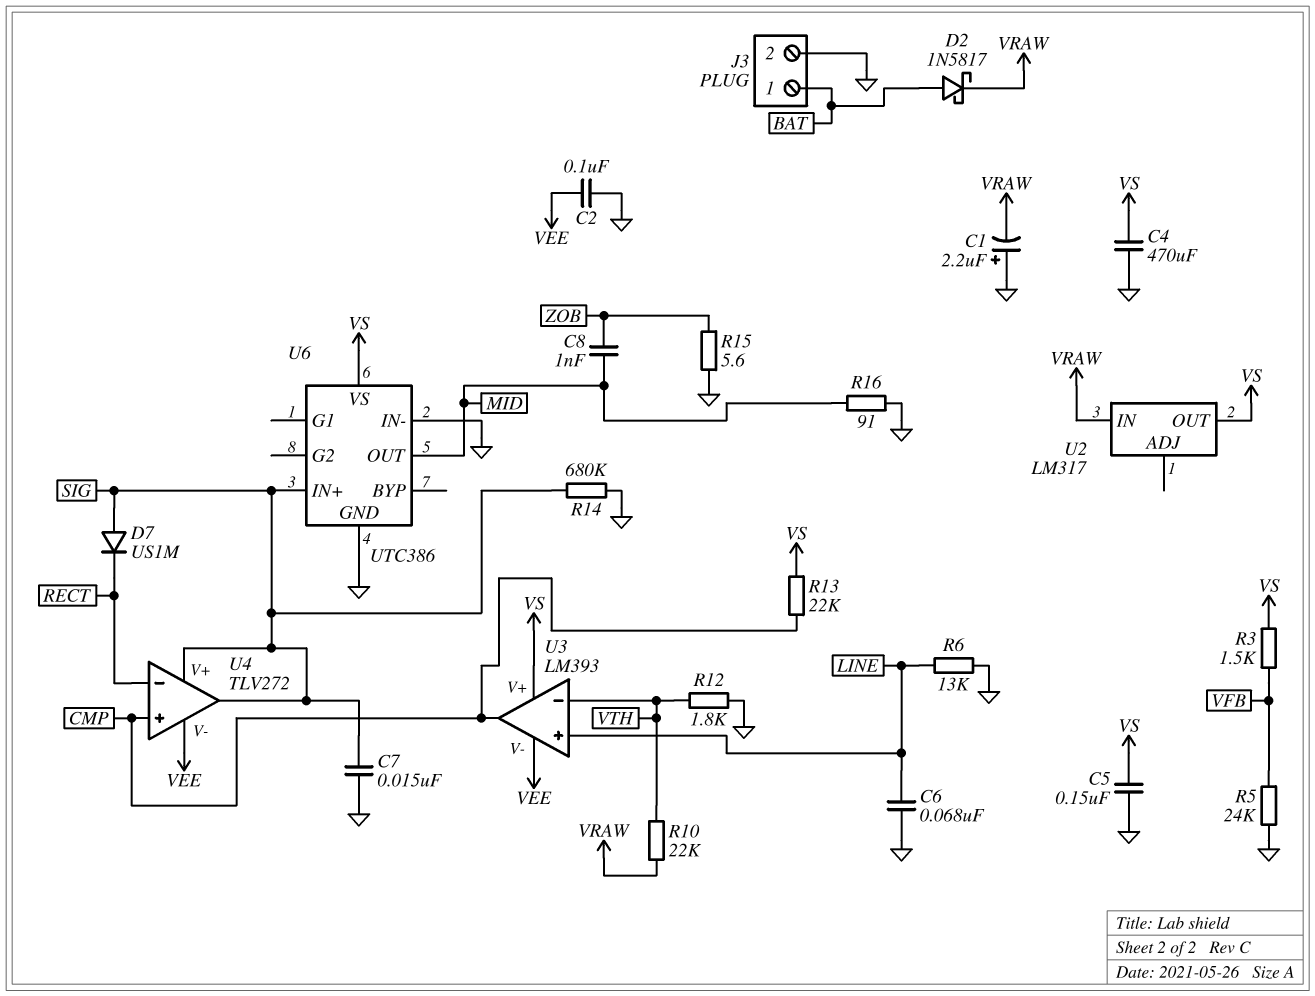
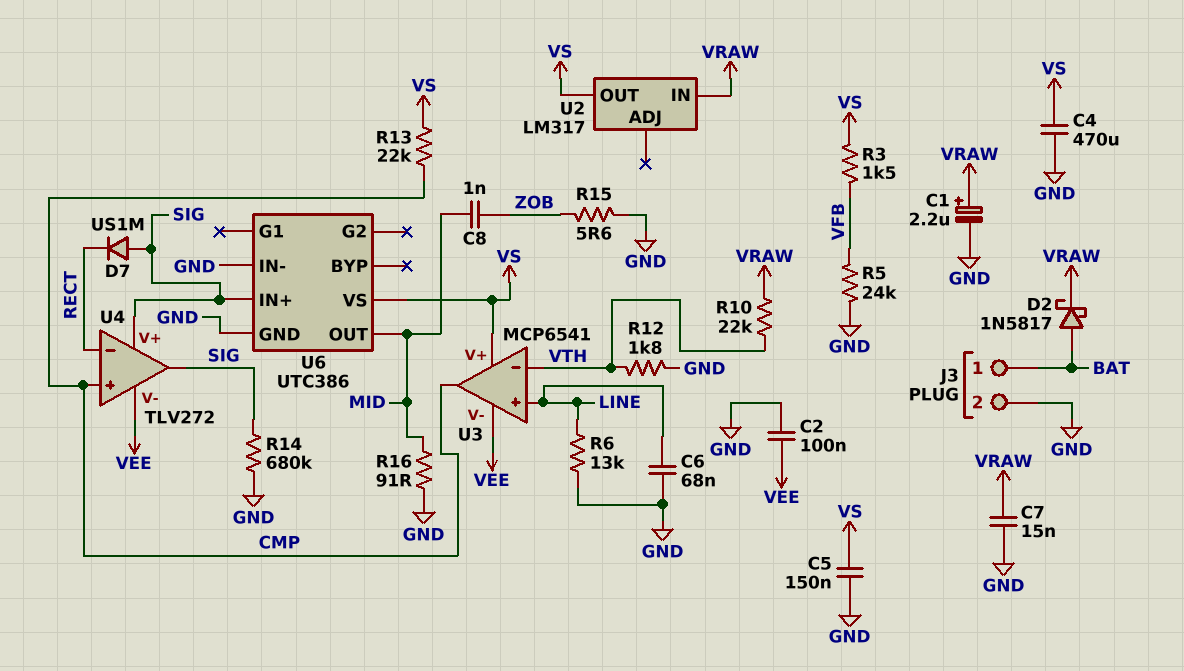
C1: 2.2uF (plus GND, minus VRAW) -> 2.2uF (plus VRAW, minus GND)
C7: 15nF (GND, SIG) -> 15nF (GND, VRAW)
U3: LM393 -> MCP6541

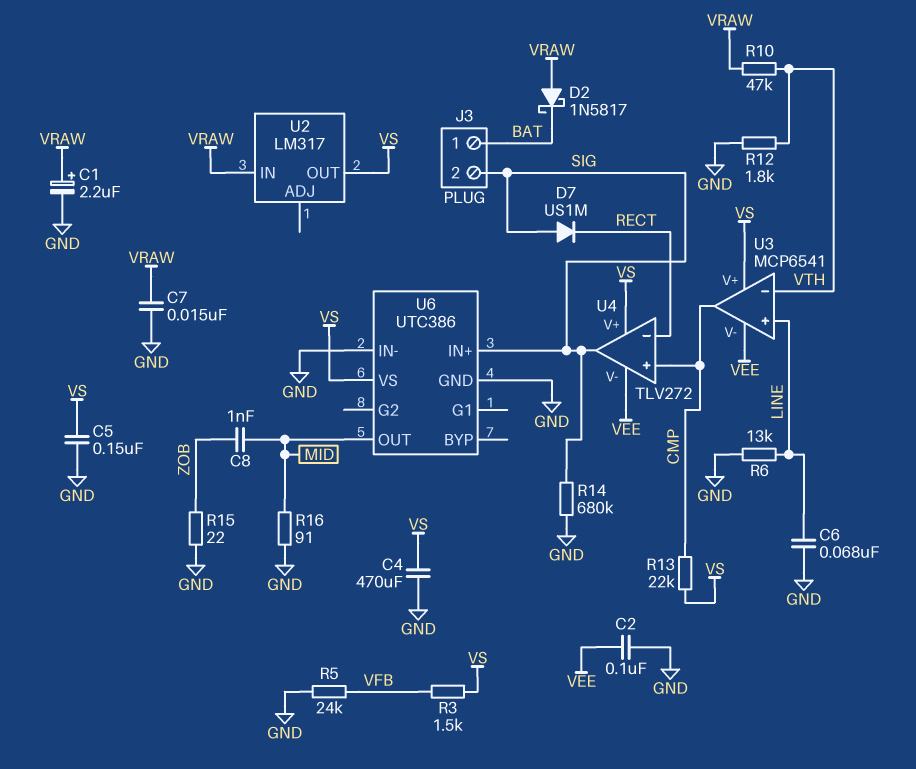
D2: schottky 1N5817 (A BAT, K VRAW) -> schottky 1N5817 (A VRAW, K BAT)
J3 pin 2: GND -> SIG
R10: 22k (VRAW, VTH) -> 47k (VRAW, VTH)
R15: 5.6 (GND, ZOB) -> 22 (GND, ZOB)
U4 pin V+: SIG -> VS

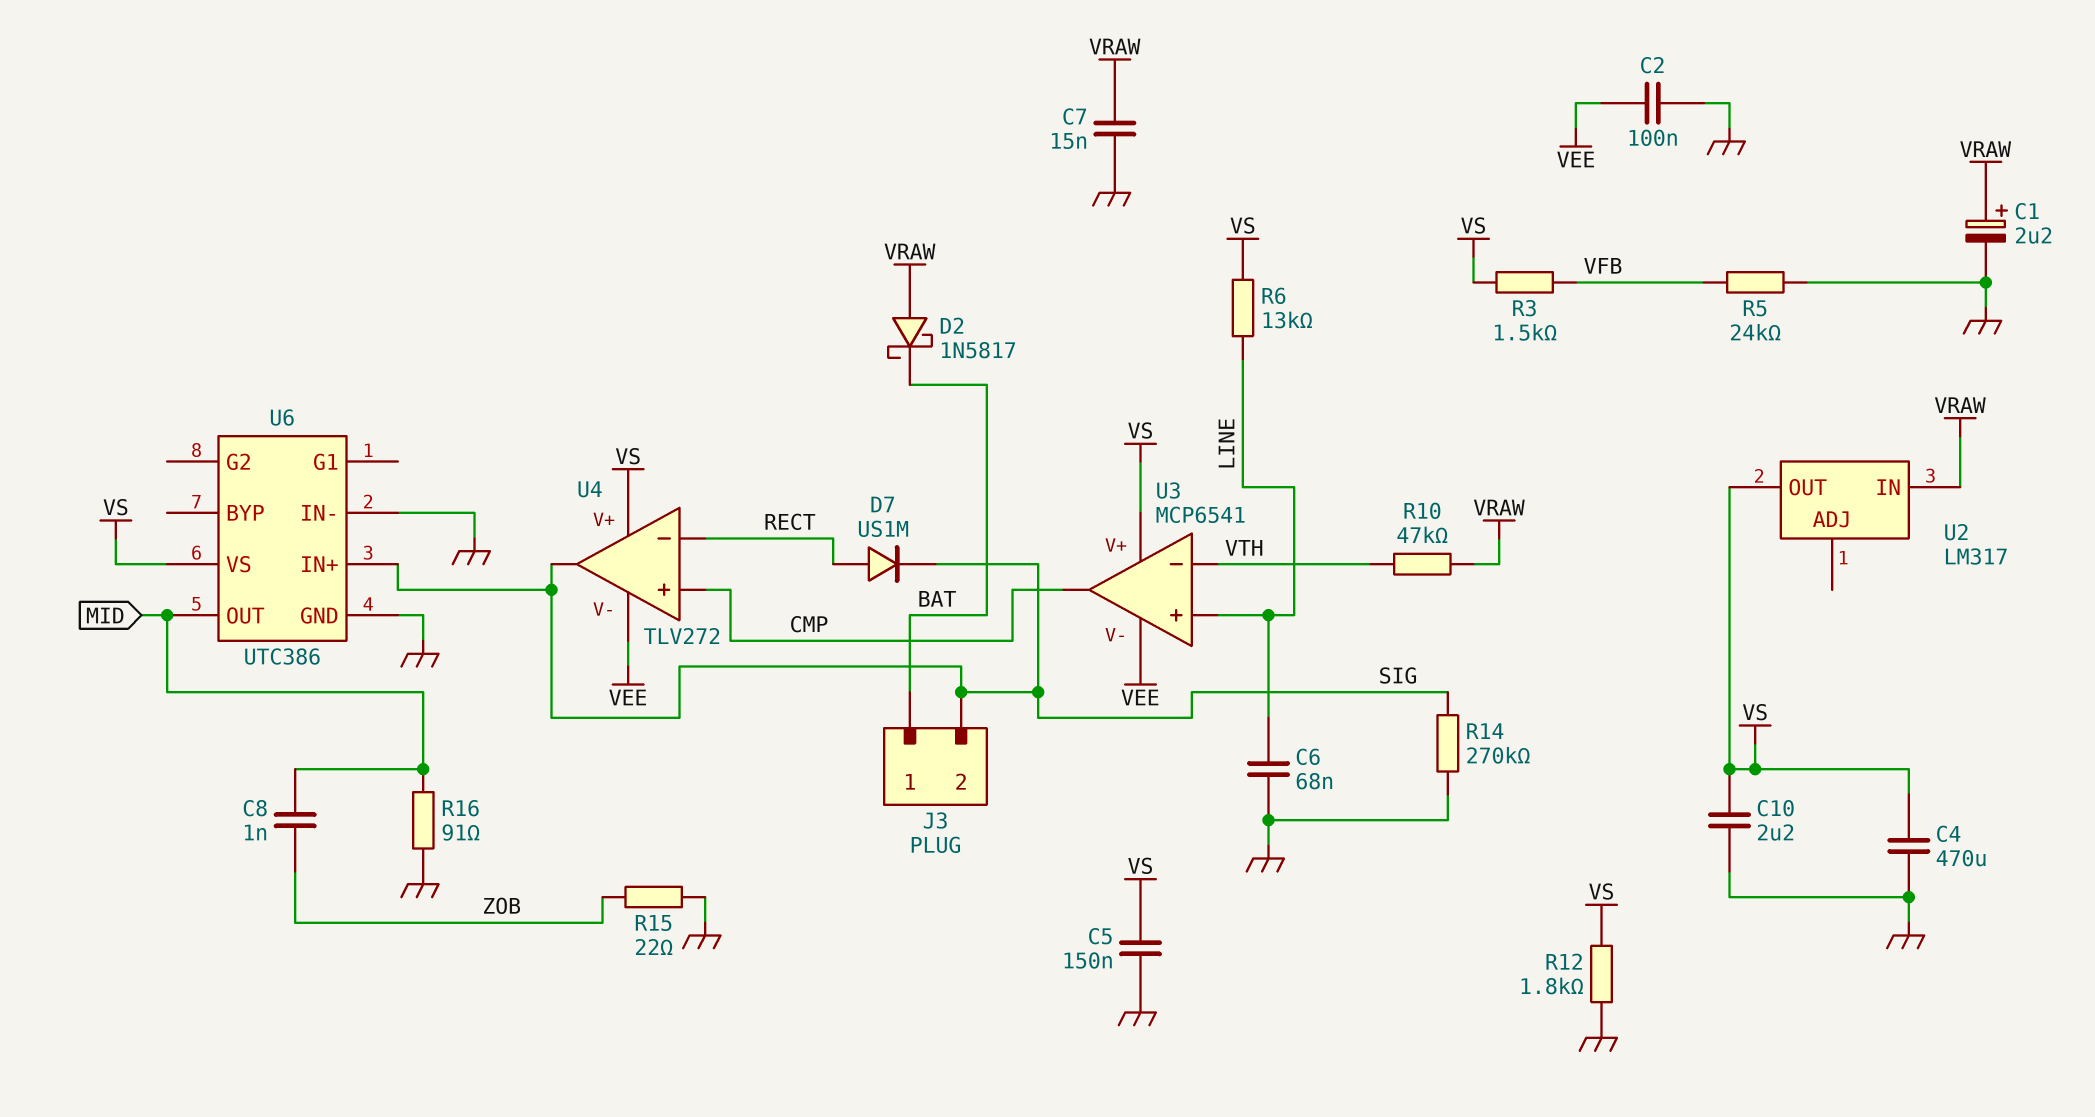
C10: none -> 2.2uF (GND, VS)
D7: diode US1M (A SIG, K RECT) -> diode US1M (A RECT, K SIG)
R6: 13k (GND, LINE) -> 13k (LINE, VS)
R12: 1.8k (GND, VTH) -> 1.8k (GND, VS)
R13: 22k (CMP, VS) -> none
R14: 680k (GND, SIG) -> 270k (GND, SIG)

